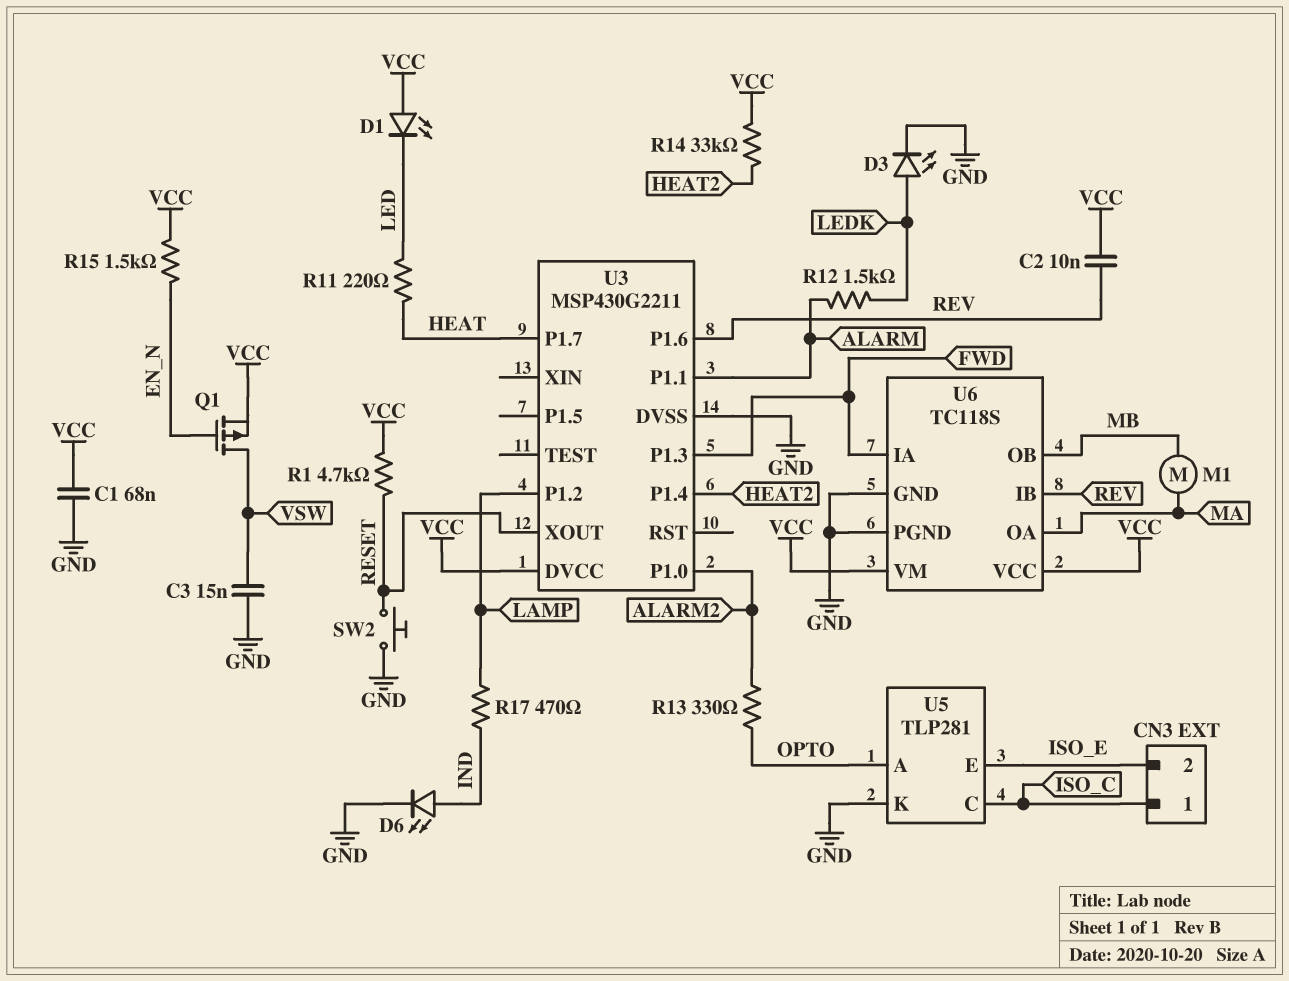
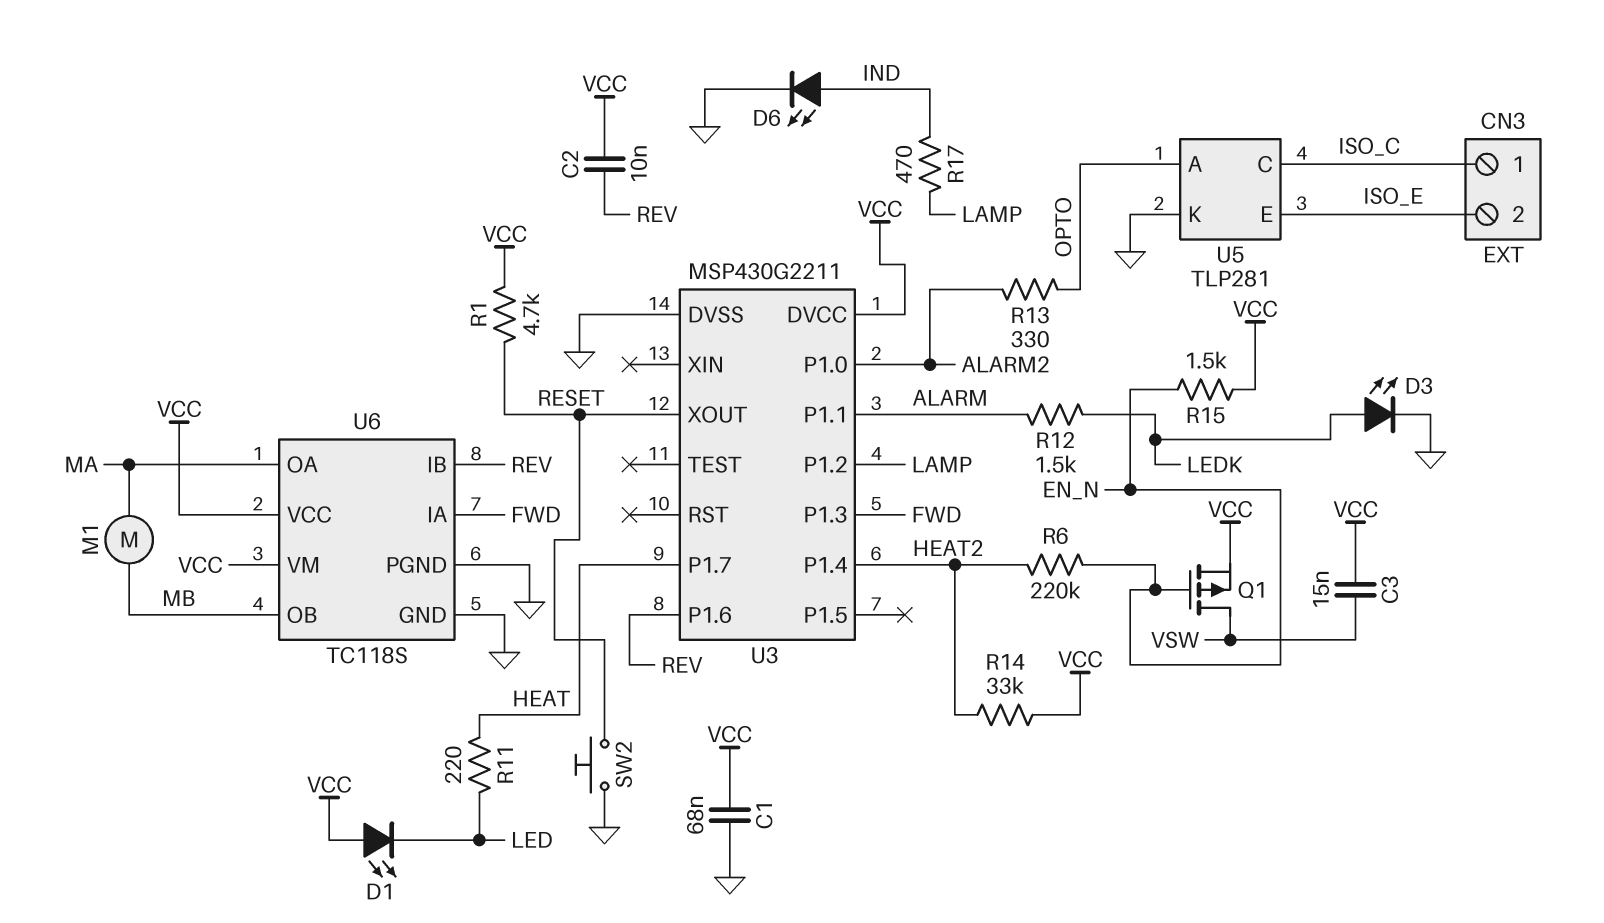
C3: 15nF (GND, VSW) -> 15nF (VCC, VSW)
R6: none -> 220k (EN_N, HEAT2)

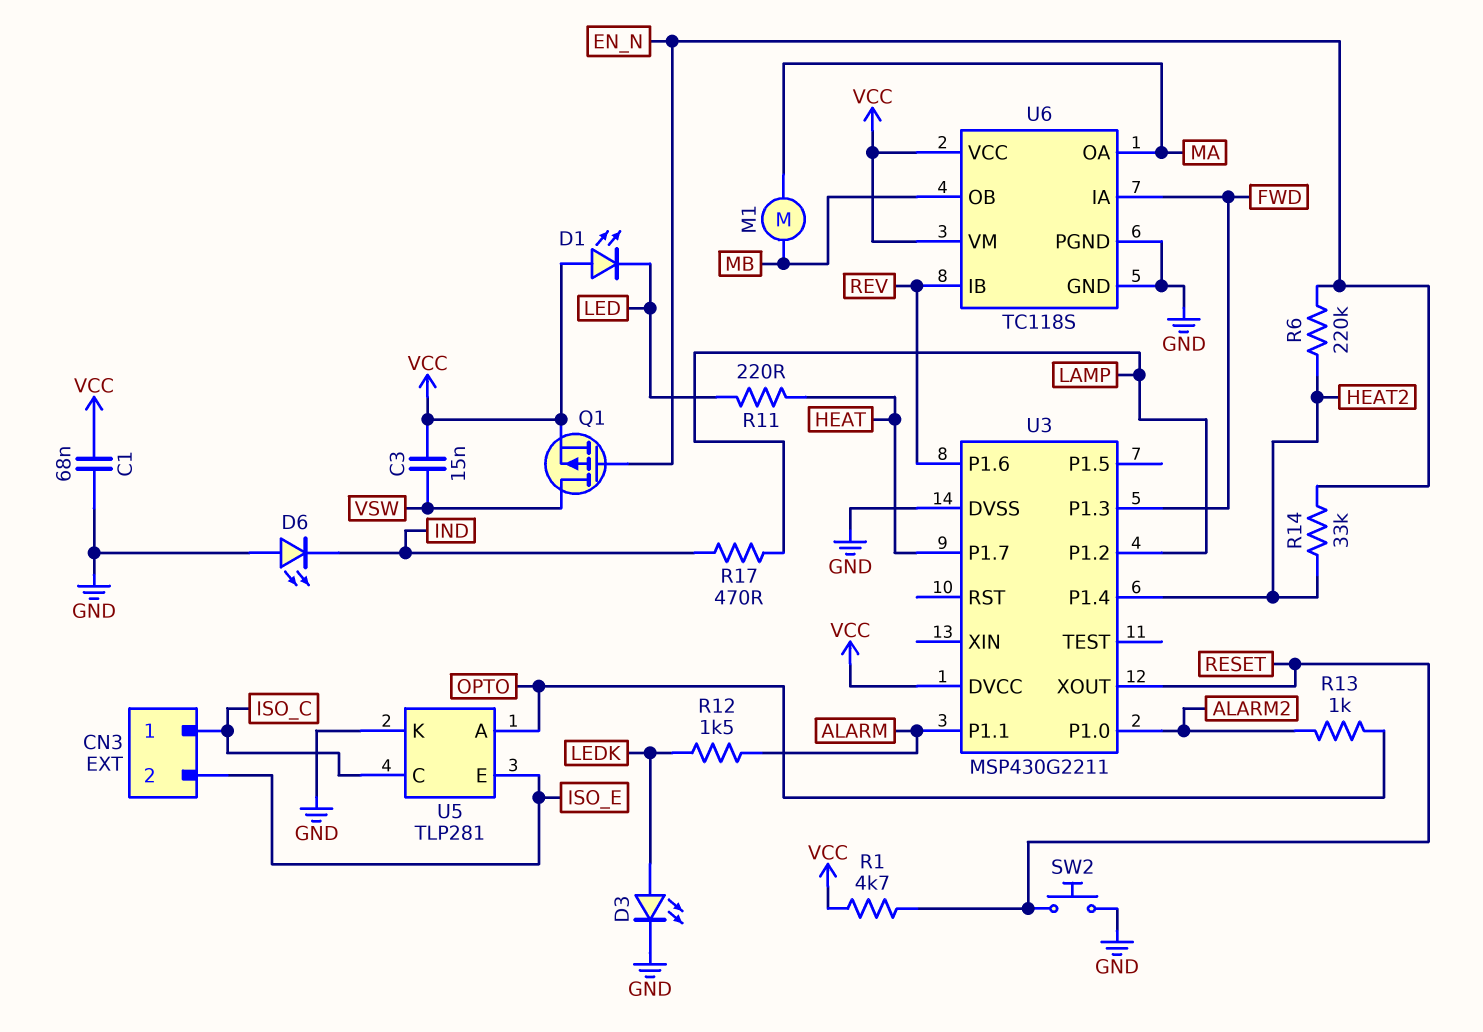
C2: 10nF (REV, VCC) -> none
D6: LED (A IND, K GND) -> LED (A GND, K IND)
R13: 330 (ALARM2, OPTO) -> 1k (ALARM2, OPTO)
R14: 33k (HEAT2, VCC) -> 33k (EN_N, HEAT2)
R15: 1.5k (EN_N, VCC) -> none

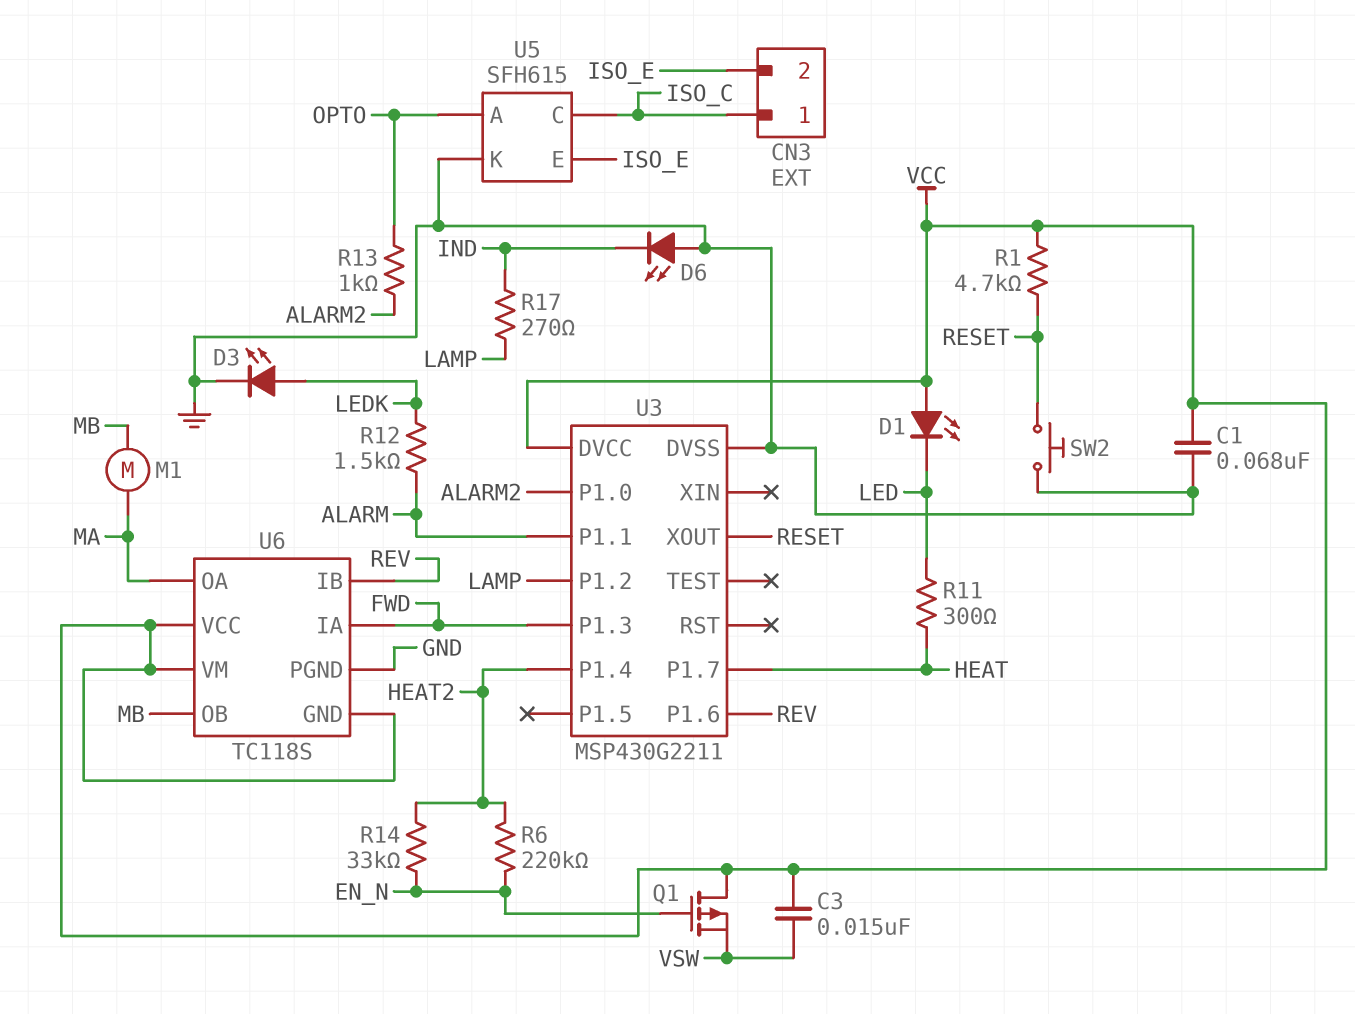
Q1: PMOS (G EN_N, D VSW, S VCC) -> PMOS (G EN_N, D VCC, S VSW)
R11: 220 (HEAT, LED) -> 300 (HEAT, LED)
R17: 470 (IND, LAMP) -> 270 (IND, LAMP)
U5: TLP281 -> SFH615
U6 pin GND: GND -> VCC

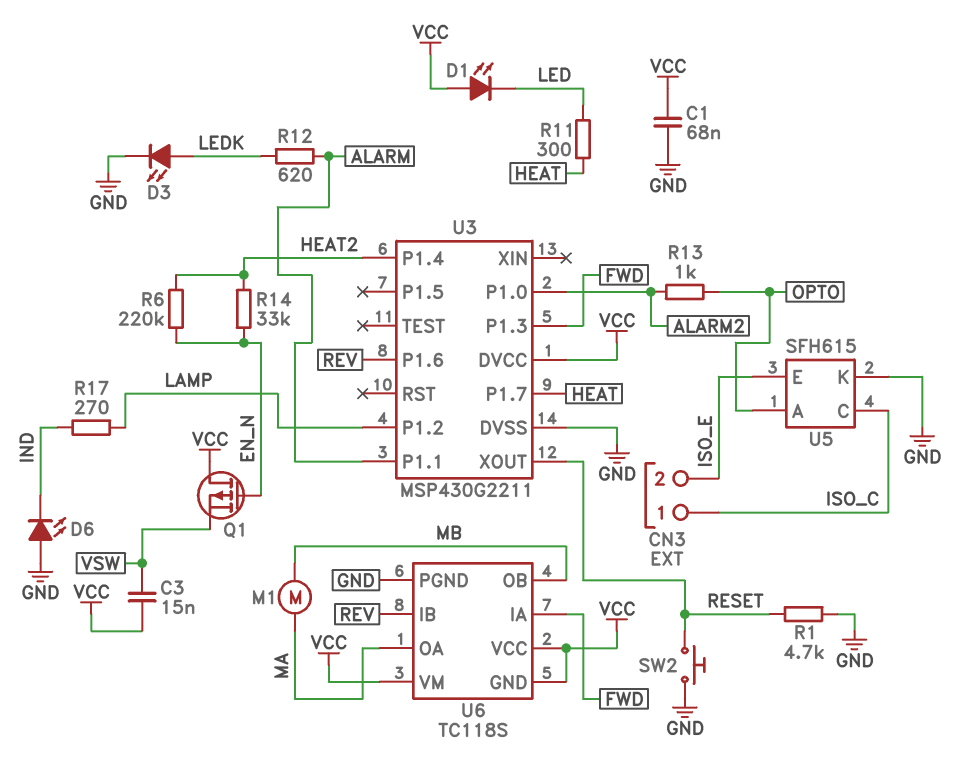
R1: 4.7k (RESET, VCC) -> 4.7k (GND, RESET)
R12: 1.5k (ALARM, LEDK) -> 620 (ALARM, LEDK)

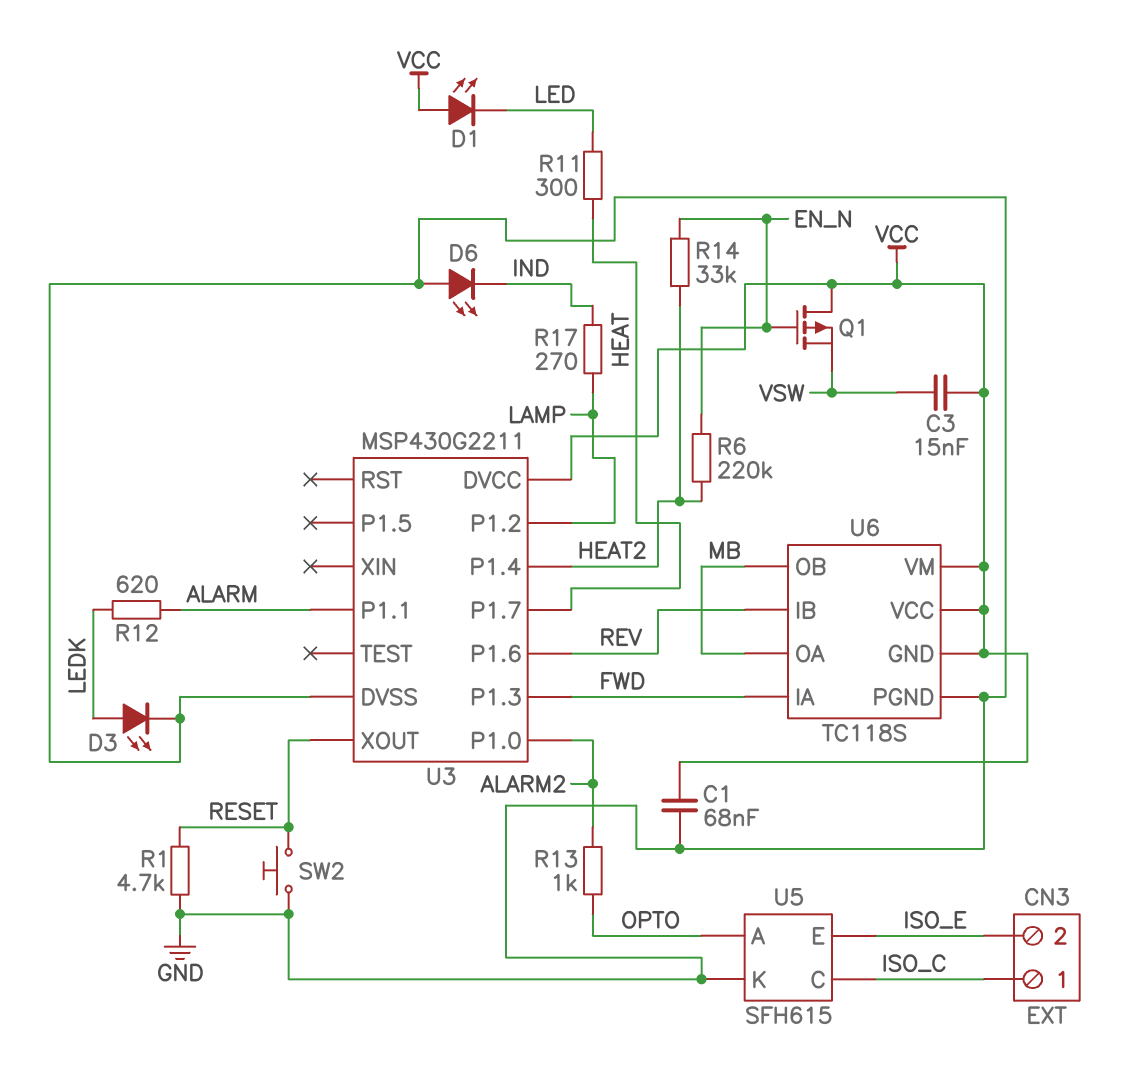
M1: motor (MA, MB) -> none
U6 pin OA: MA -> MB

